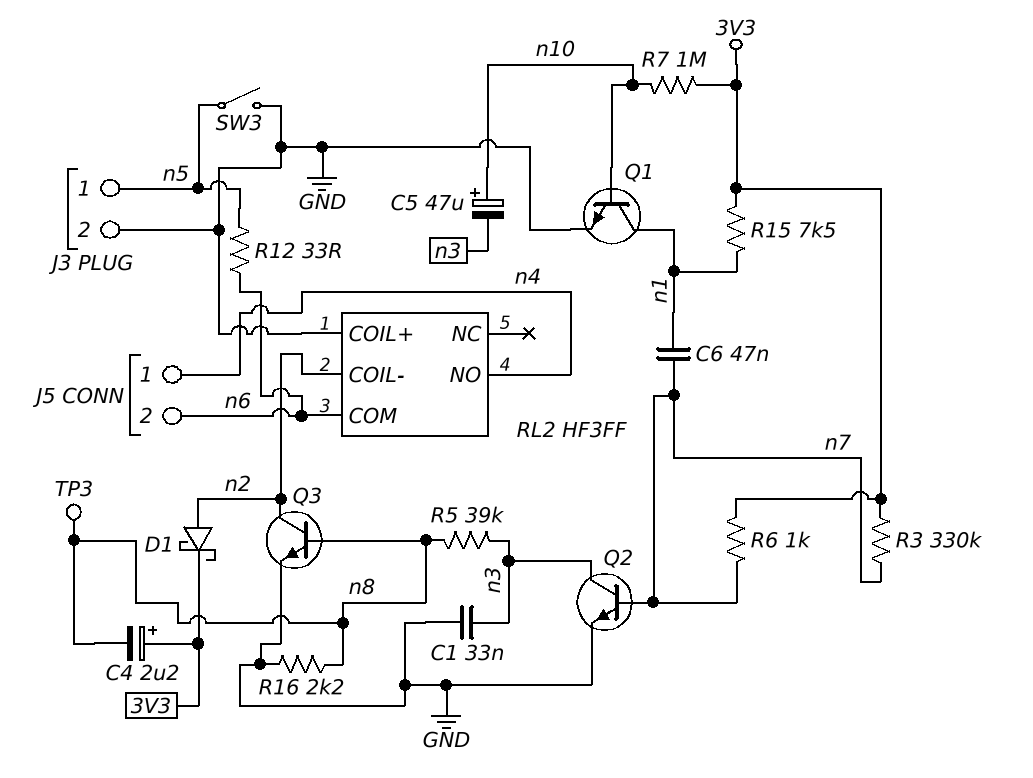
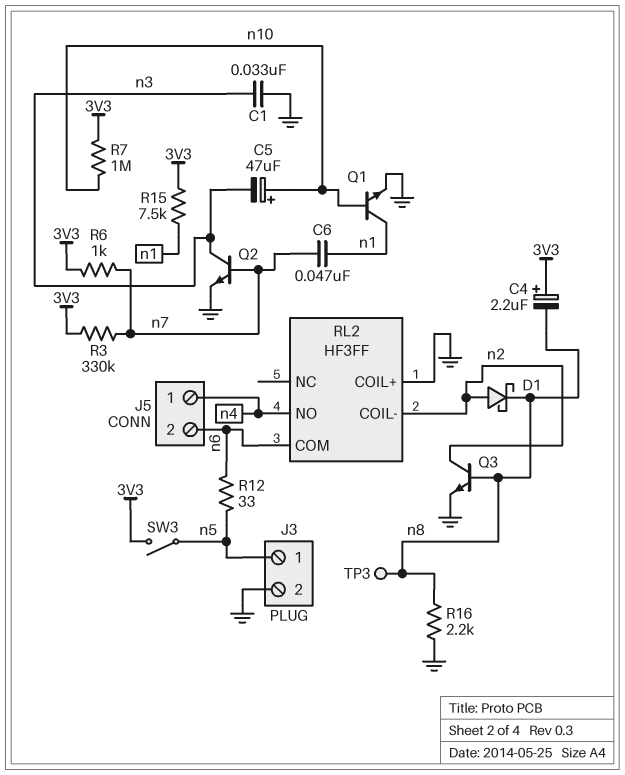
D1: schottky (A n2, K 3V3) -> schottky (A n2, K n8)
R5: 39k (n3, n8) -> none
SW3: switch (GND, n5) -> switch (3V3, n5)

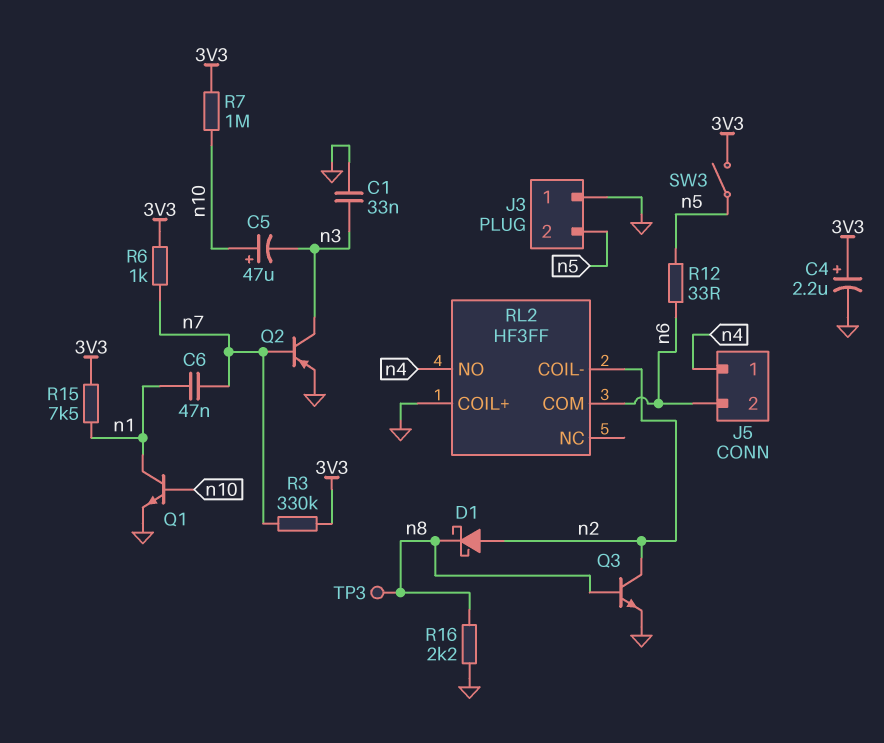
C4: 2.2uF (plus 3V3, minus n8) -> 2.2uF (plus 3V3, minus GND)
J3 pin 1: n5 -> GND
J3 pin 2: GND -> n5
Q2: NPN (B n7, C n3, E GND) -> PNP (B n7, C n3, E GND)

